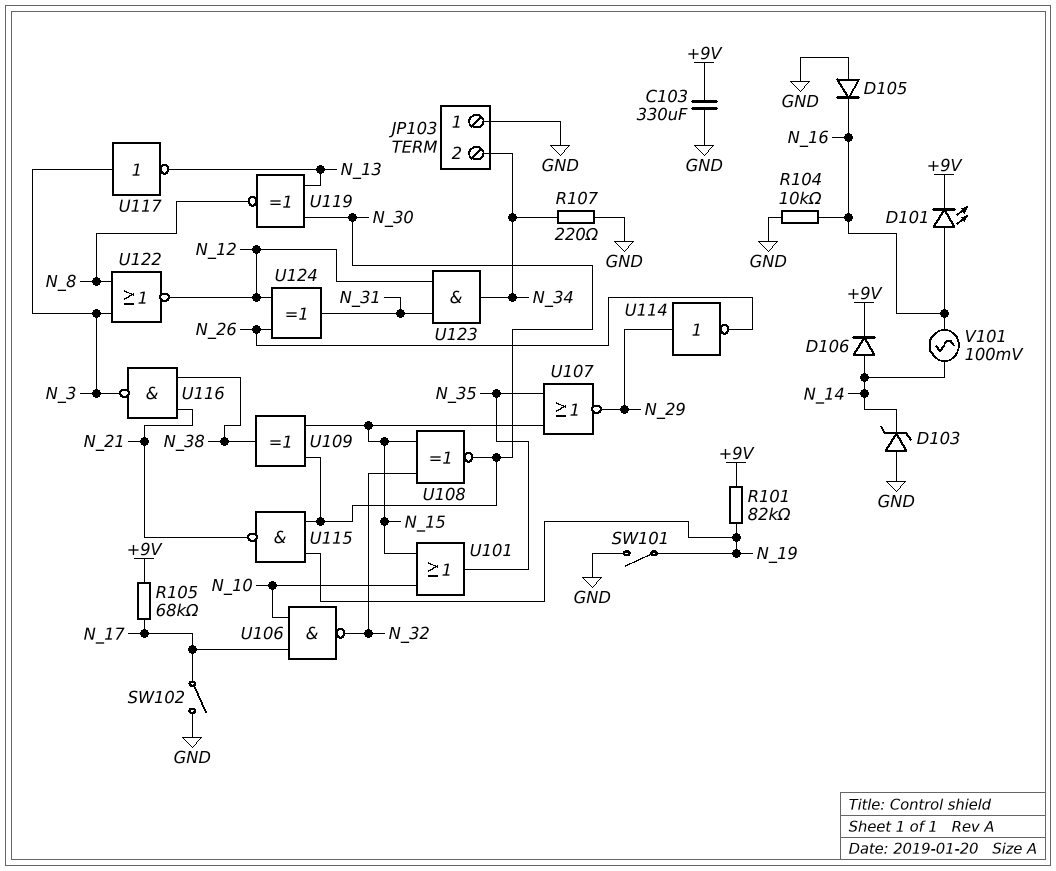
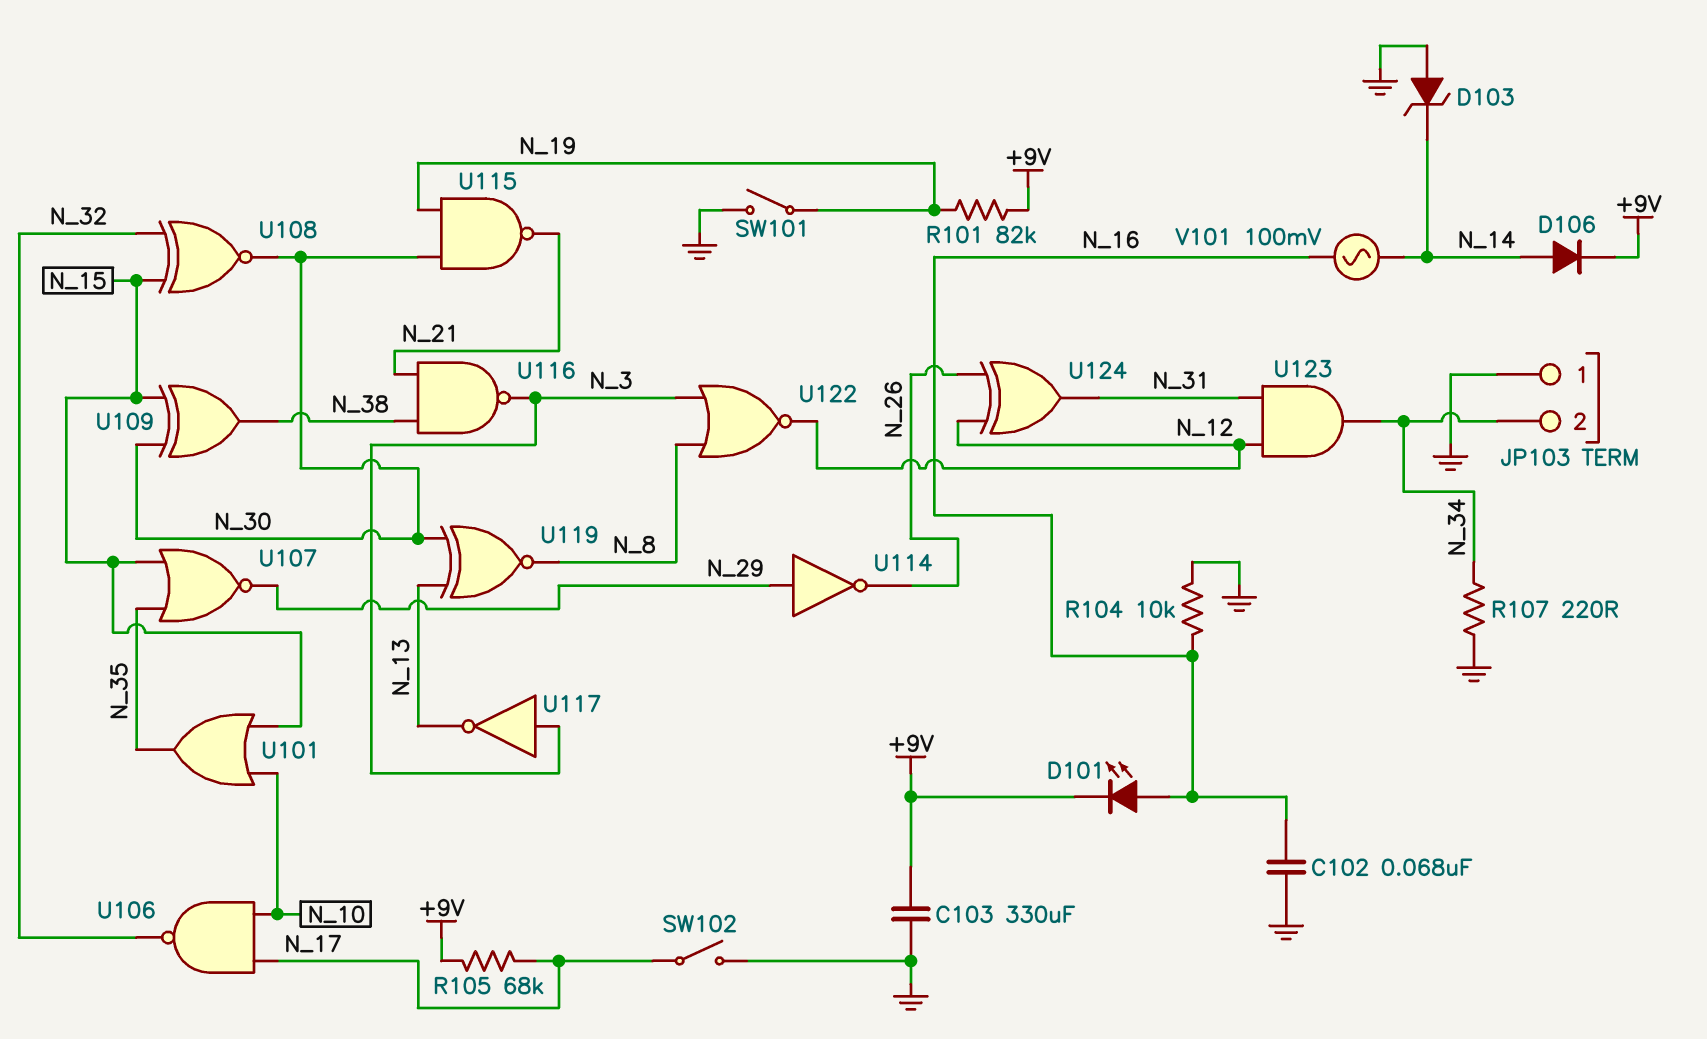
C102: none -> 68nF (GND, N_16)
D105: diode (A GND, K N_16) -> none

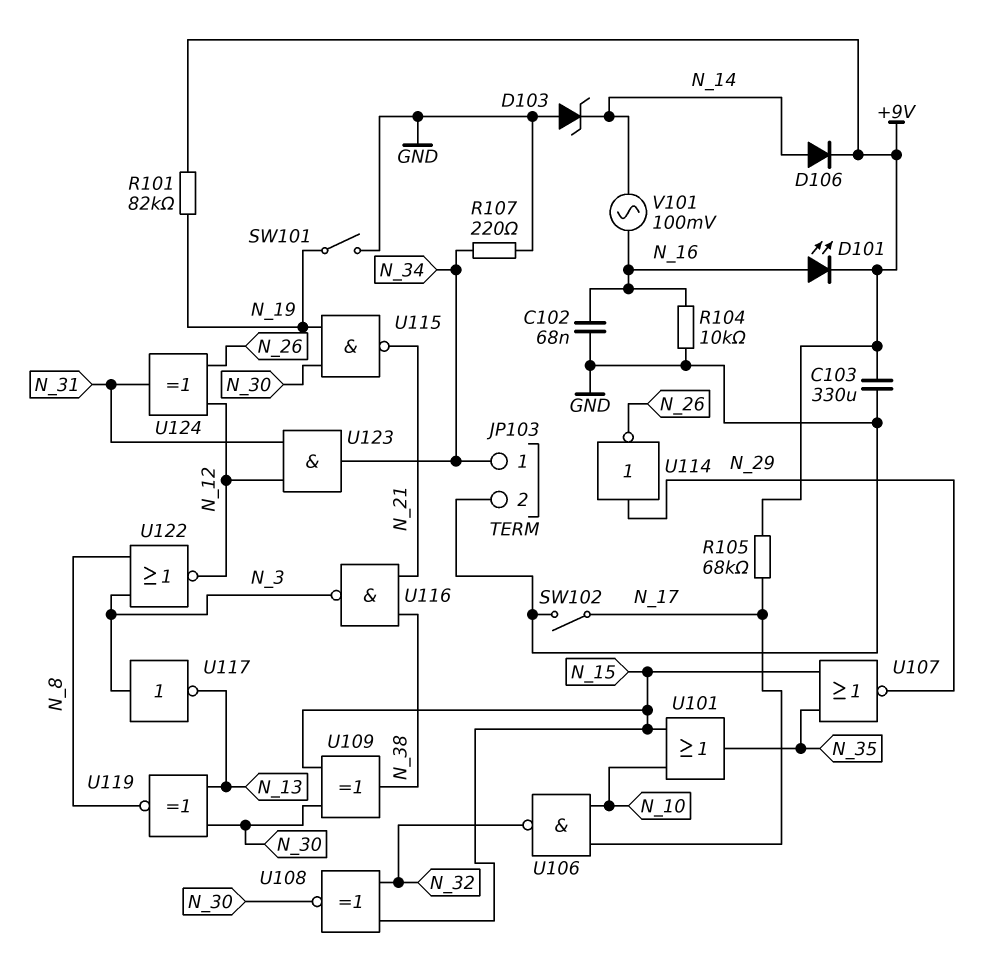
JP103 pin 1: GND -> N_34
JP103 pin 2: N_34 -> GND

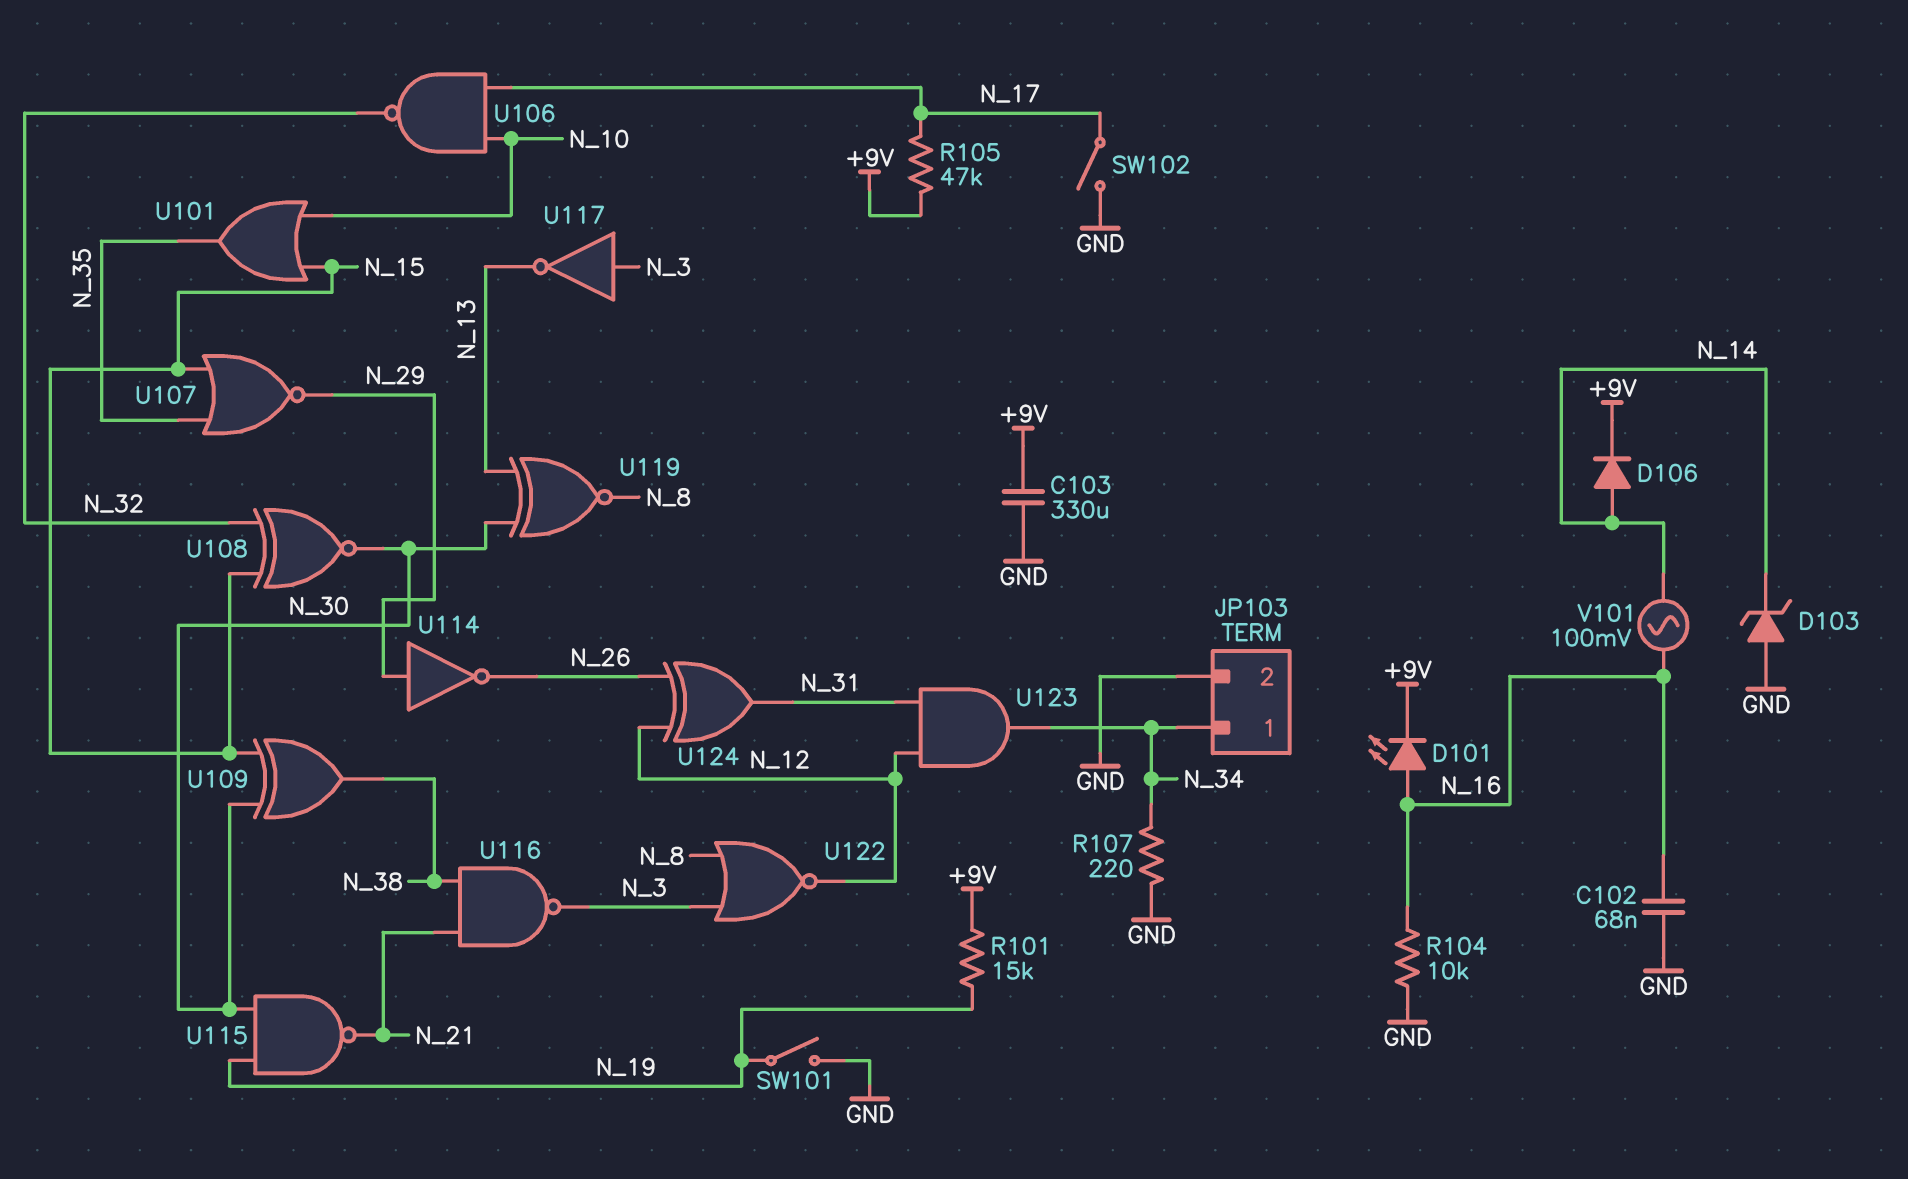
R101: 82k (+9V, N_19) -> 15k (+9V, N_19)
R105: 68k (+9V, N_17) -> 47k (+9V, N_17)

